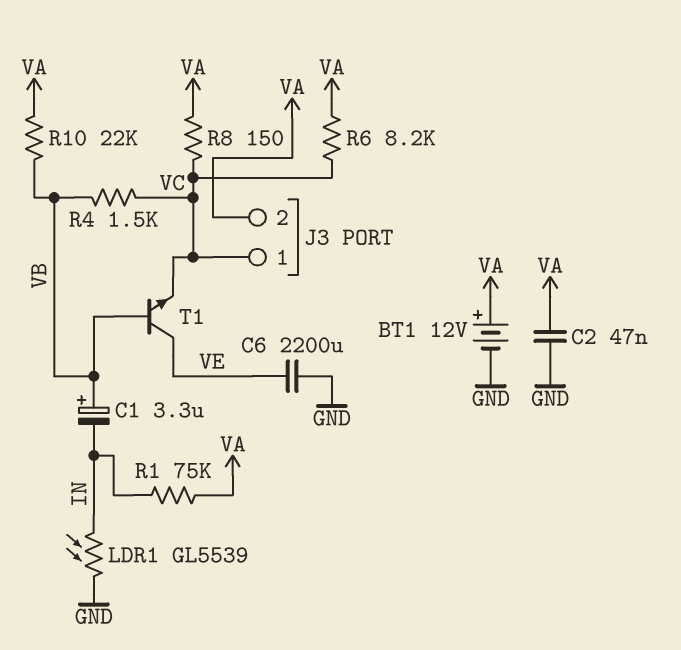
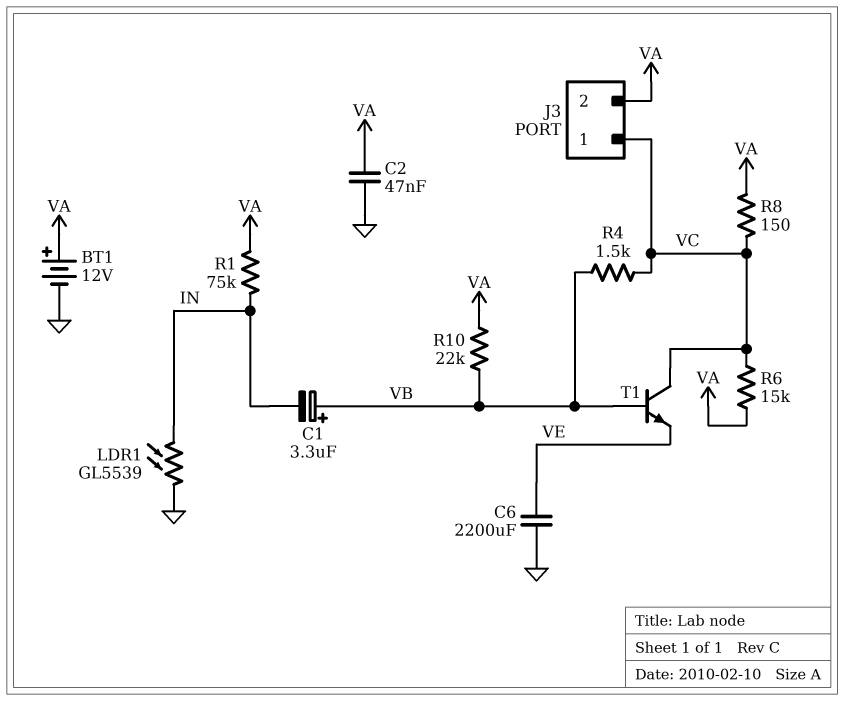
R6: 8.2k (VA, VC) -> 15k (VA, VC)
T1: NPN (B VB, C VE, E VC) -> NPN (B VB, C VC, E VE)

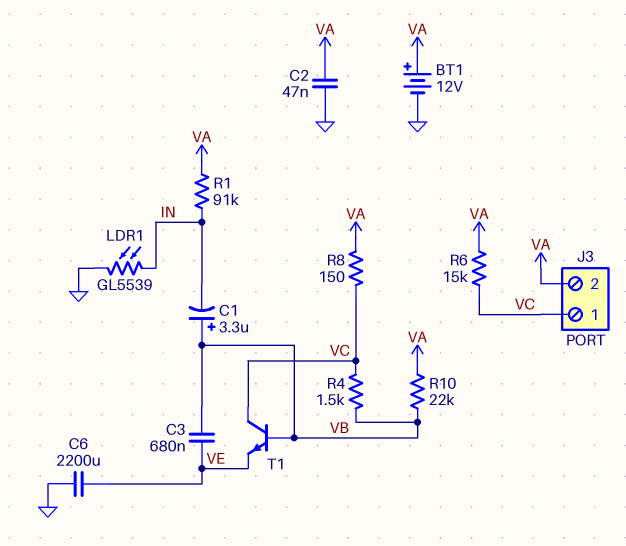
C3: none -> 680nF (VB, VE)
R1: 75k (IN, VA) -> 91k (IN, VA)

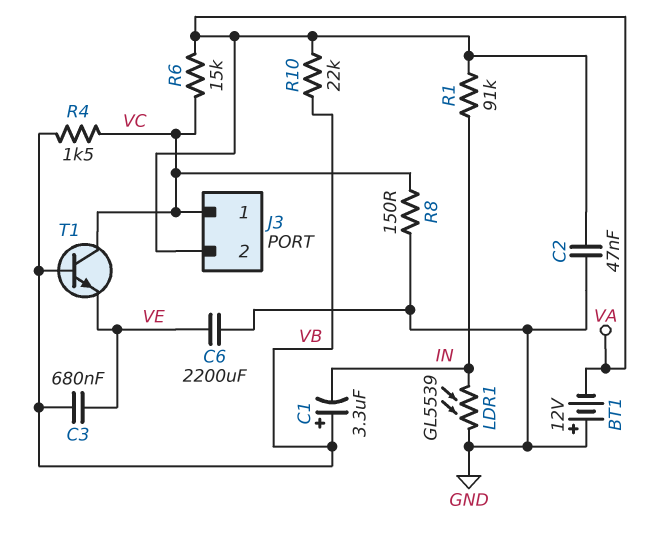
BT1: 12V (plus VA, minus GND) -> 12V (plus GND, minus VA)
R8: 150 (VA, VC) -> 150 (GND, VC)

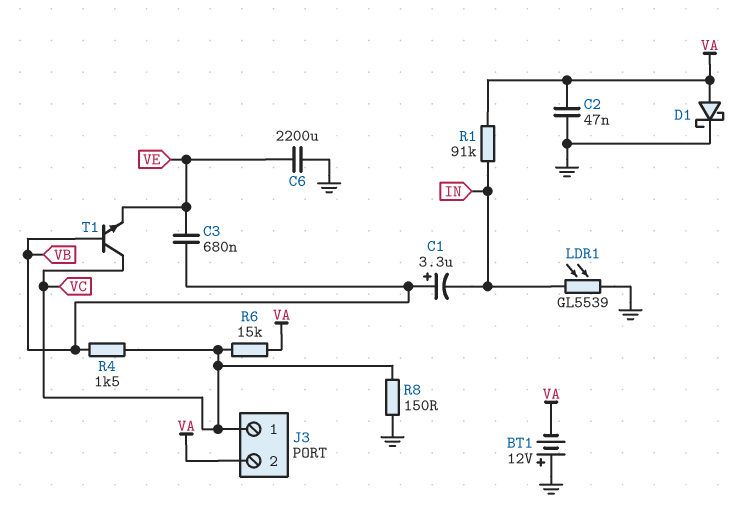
D1: none -> schottky (A VA, K GND)
R10: 22k (VA, VB) -> none

